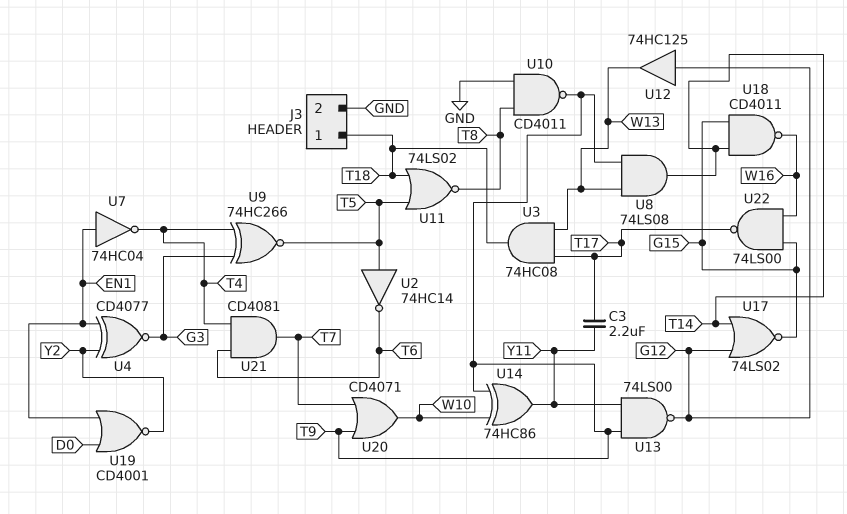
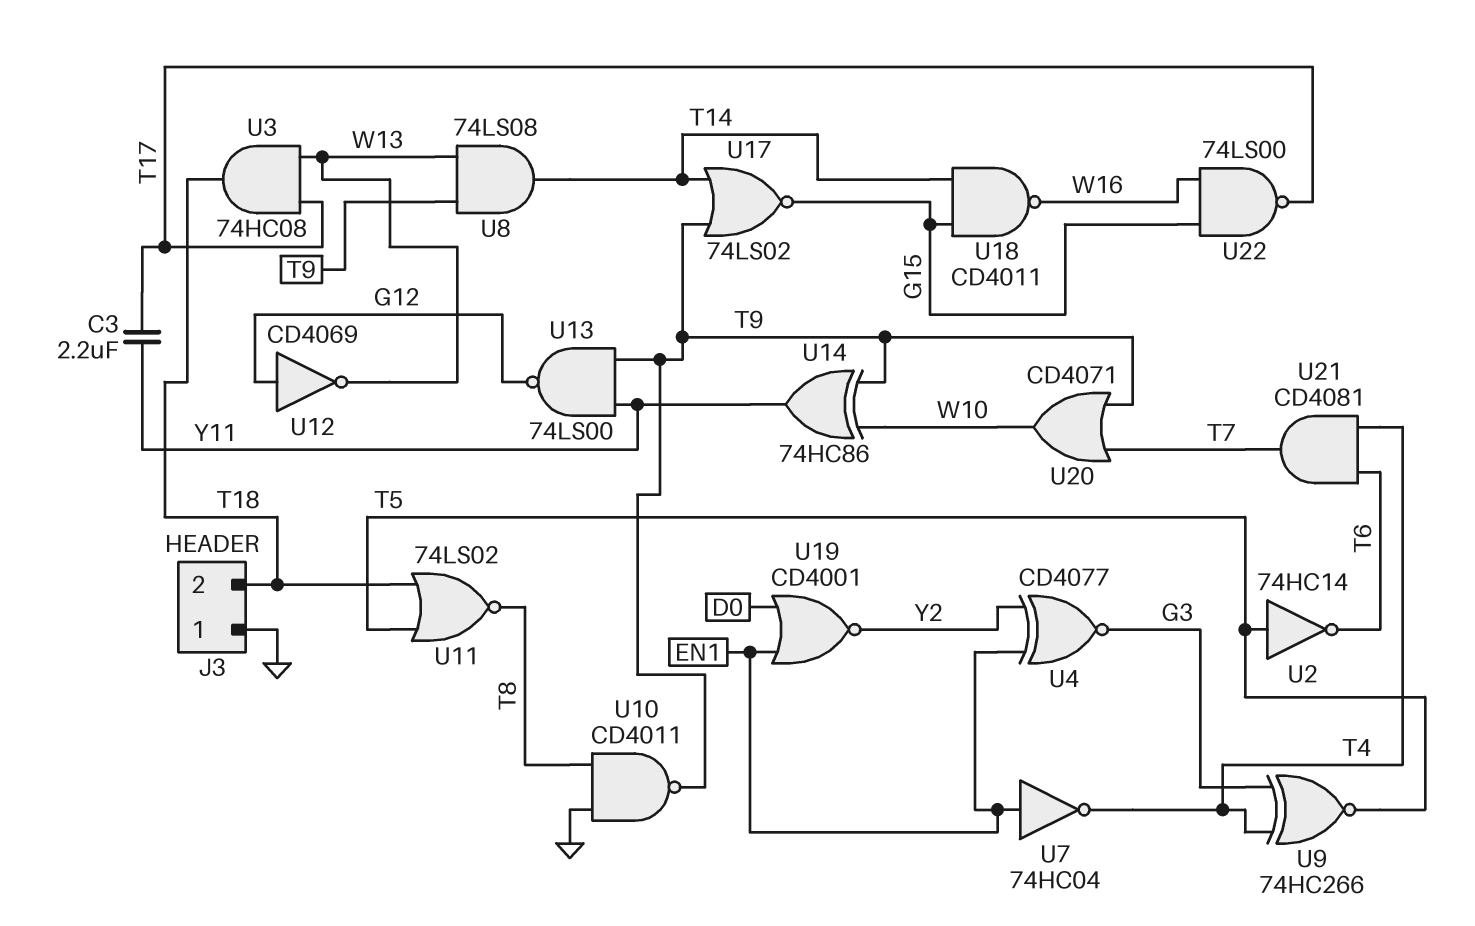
J3 pin 1: T18 -> GND
J3 pin 2: GND -> T18
U12: buffer 74HC125 (in G12, out W13) -> NOT CD4069 (in G12, out W13)
U17: NOR 74LS02 (in G12, in T14, out G15) -> NOR 74LS02 (in T9, in T14, out G15)

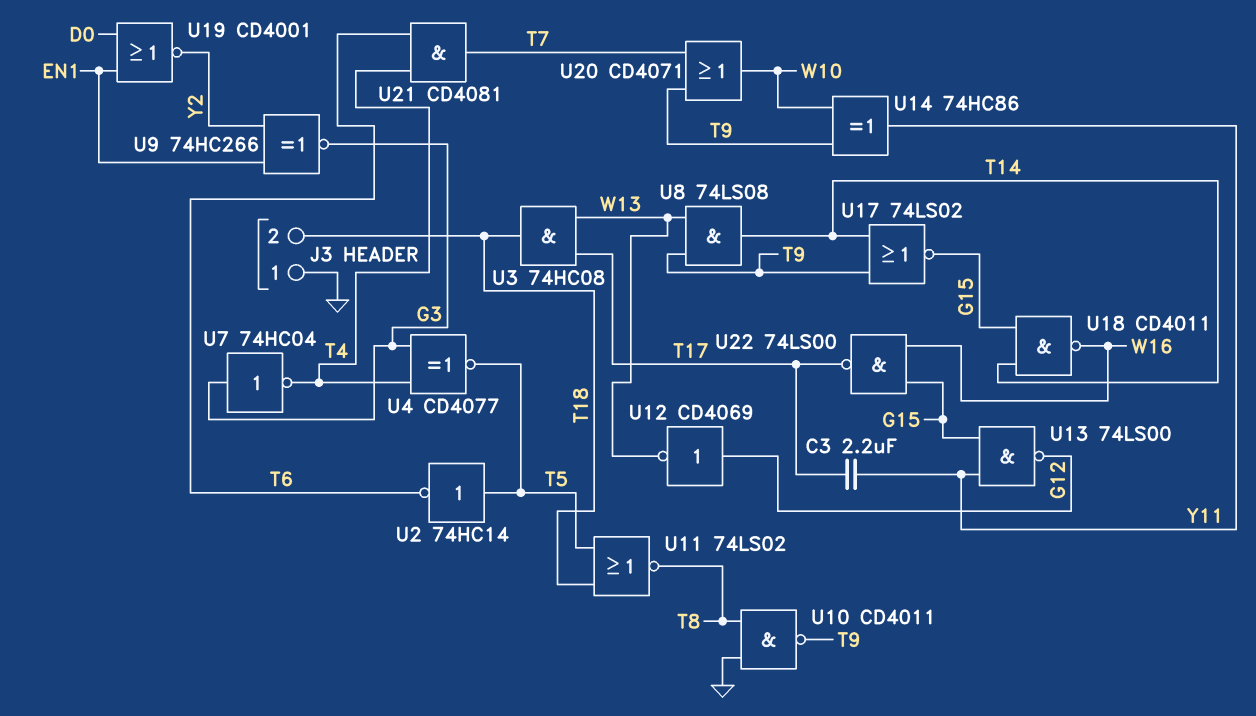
U4: XNOR CD4077 (in EN1, in Y2, out G3) -> XNOR CD4077 (in G3, in T4, out T5)
U7: NOT 74HC04 (in EN1, out T4) -> NOT 74HC04 (in G3, out T4)
U9: XNOR 74HC266 (in G3, in T4, out T5) -> XNOR 74HC266 (in EN1, in Y2, out G3)
U13: NAND 74LS00 (in T9, in Y11, out G12) -> NAND 74LS00 (in G15, in Y11, out G12)

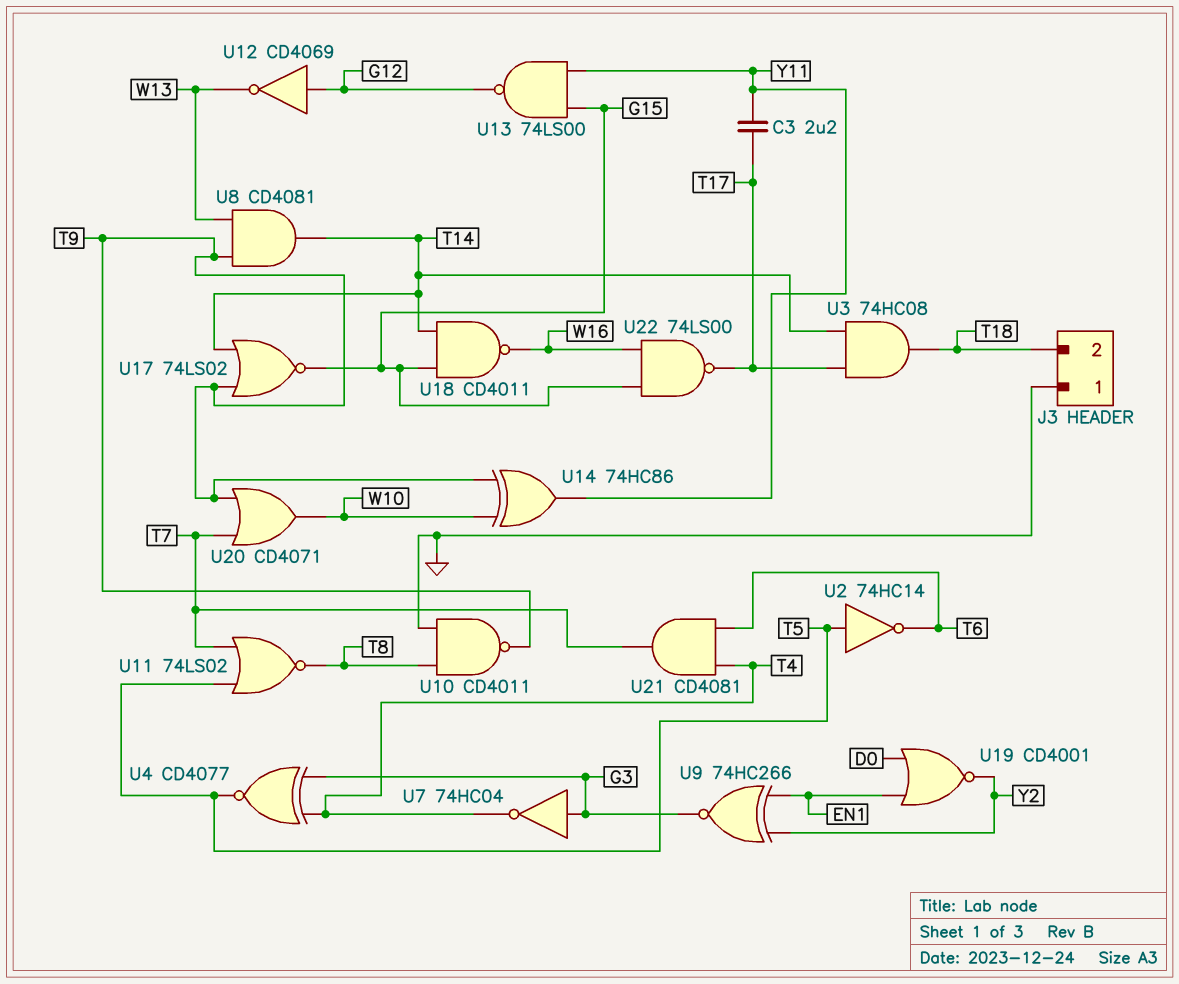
U3: AND 74HC08 (in T17, in W13, out T18) -> AND 74HC08 (in T14, in T17, out T18)
U8: AND 74LS08 (in T9, in W13, out T14) -> AND CD4081 (in T9, in W13, out T14)
U11: NOR 74LS02 (in T5, in T18, out T8) -> NOR 74LS02 (in T5, in T7, out T8)

